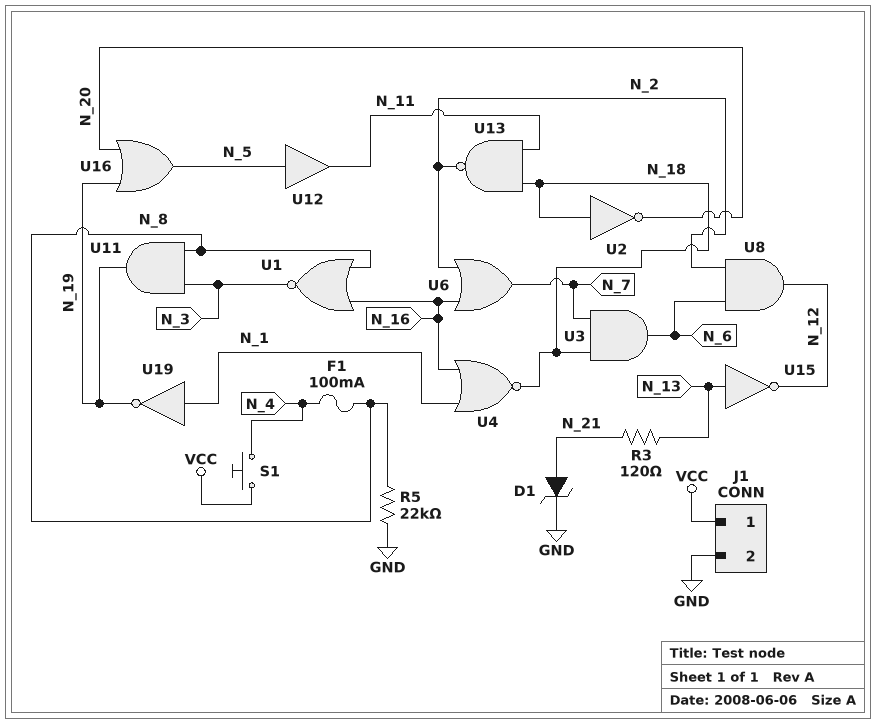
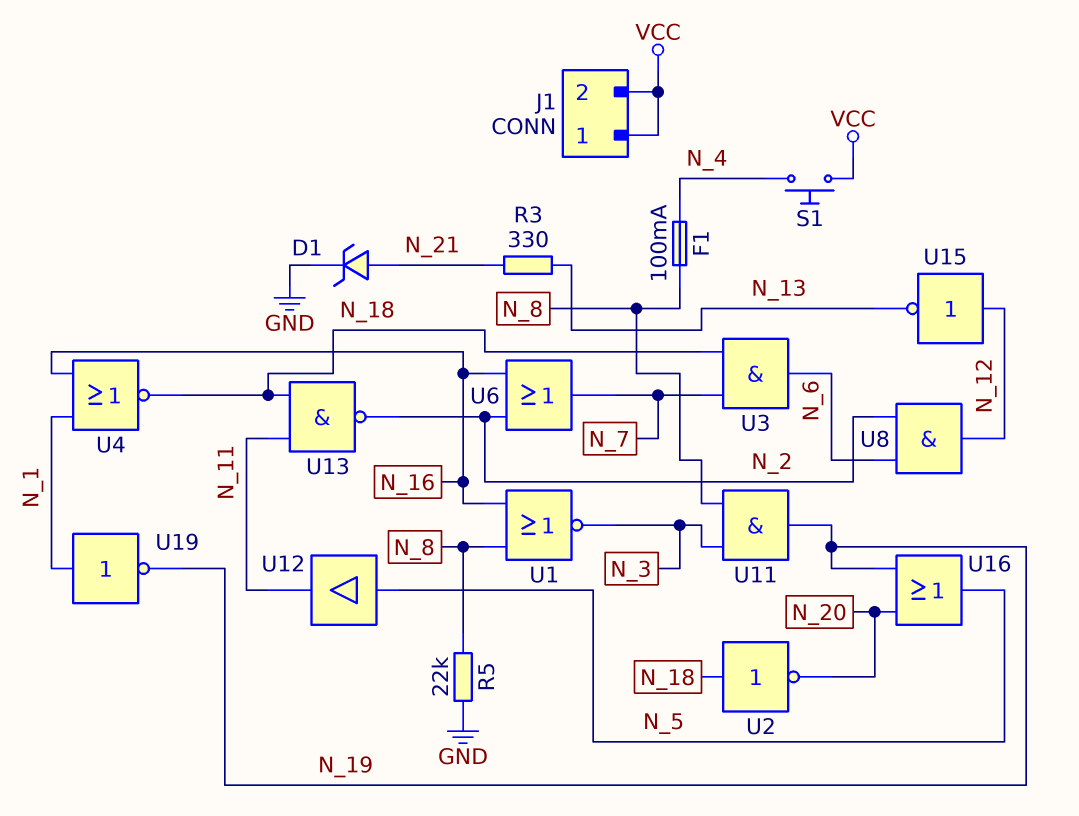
J1 pin 2: GND -> VCC
R3: 120 (N_13, N_21) -> 330 (N_13, N_21)
U15: NOT (in N_13, out N_12) -> NOT (in N_12, out N_13)

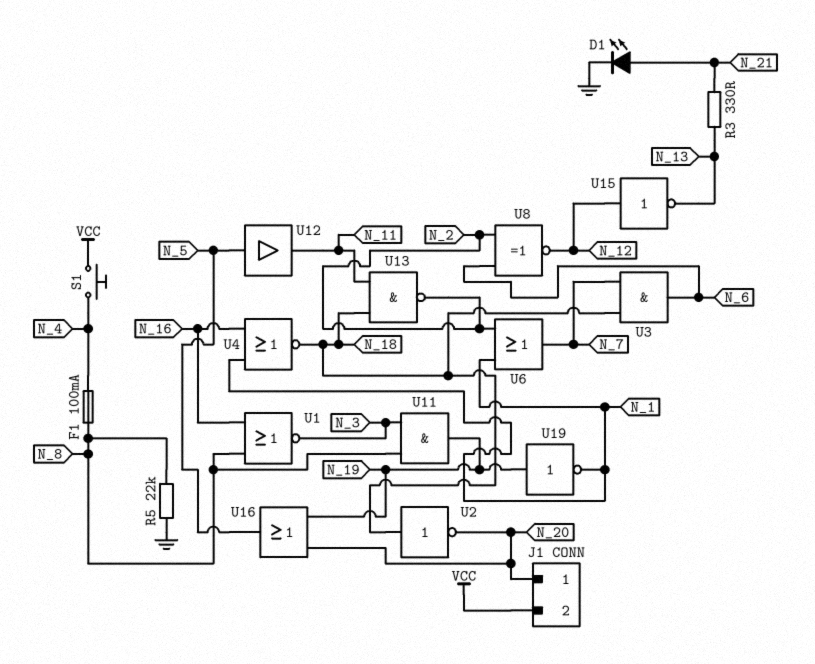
D1: zener (A N_21, K GND) -> LED (A N_21, K GND)
J1 pin 1: VCC -> N_20
U6: OR (in N_2, in N_16, out N_7) -> OR (in N_1, in N_2, out N_7)
U8: AND (in N_2, in N_6, out N_12) -> XNOR (in N_2, in N_6, out N_12)
U19: NOT (in N_1, out N_19) -> NOT (in N_19, out N_1)

